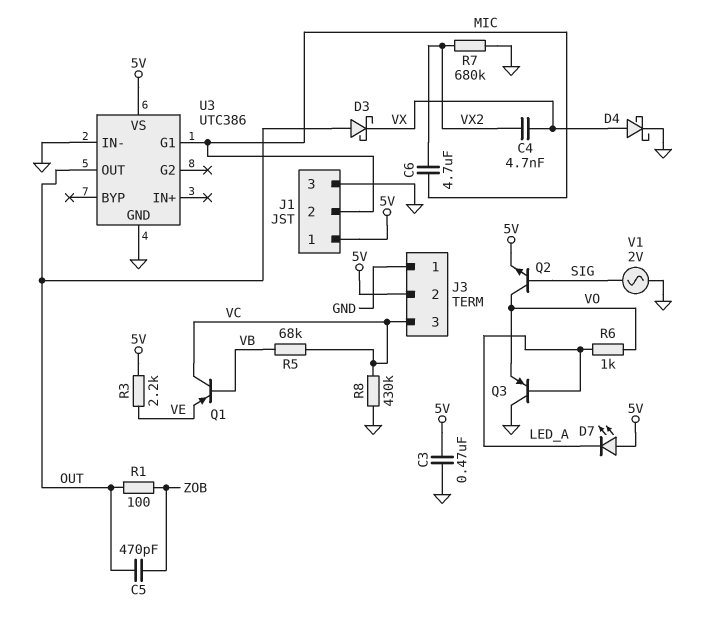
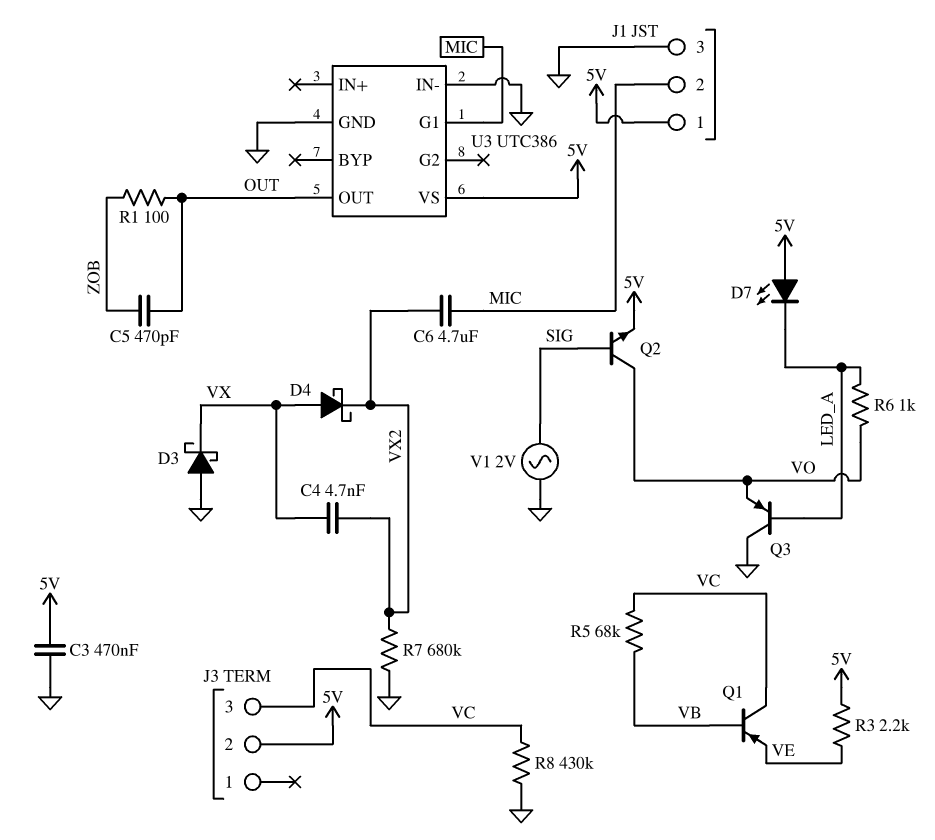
D3: schottky (A OUT, K VX) -> schottky (A GND, K VX)
D4: schottky (A VX, K GND) -> schottky (A VX, K VX2)
J3 pin 1: GND -> none

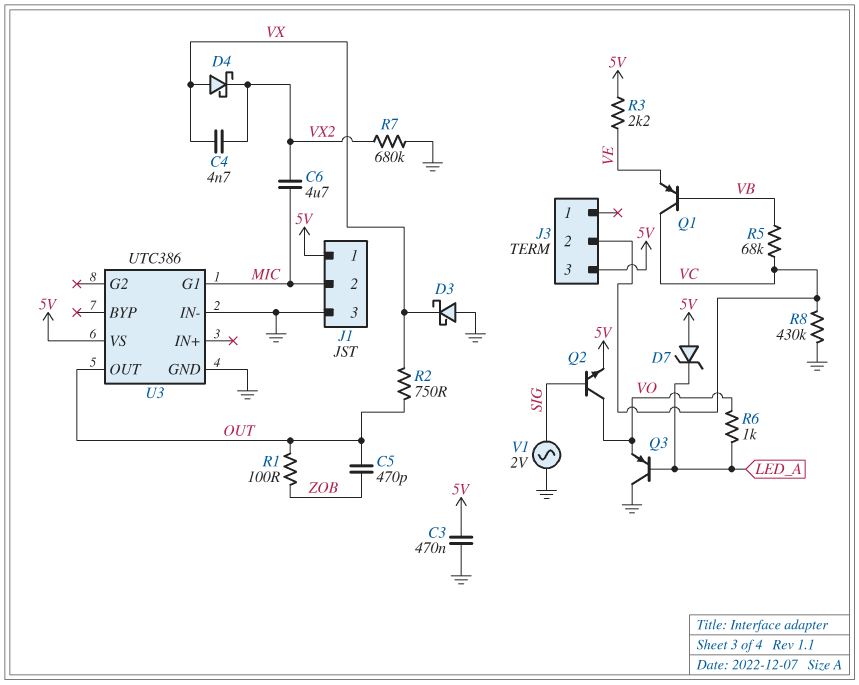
D7: LED (A 5V, K LED_A) -> zener (A 5V, K LED_A)
J3 pin 2: 5V -> VC
J3 pin 3: VC -> 5V
R2: none -> 750 (OUT, VX)

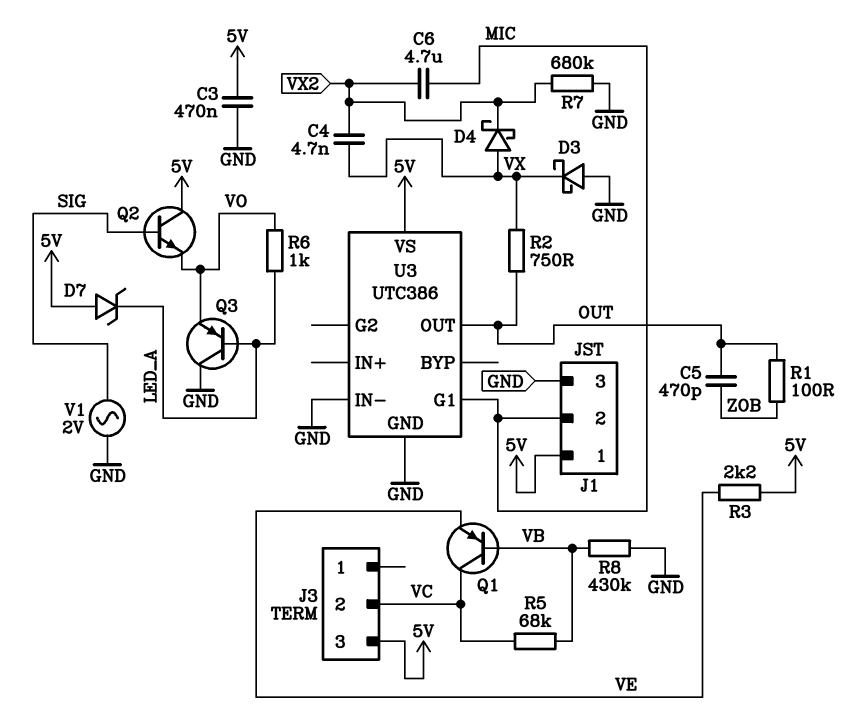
Q2: NPN (B SIG, C VO, E 5V) -> NPN (B SIG, C 5V, E VO)
R8: 430k (GND, VC) -> 430k (GND, VB)

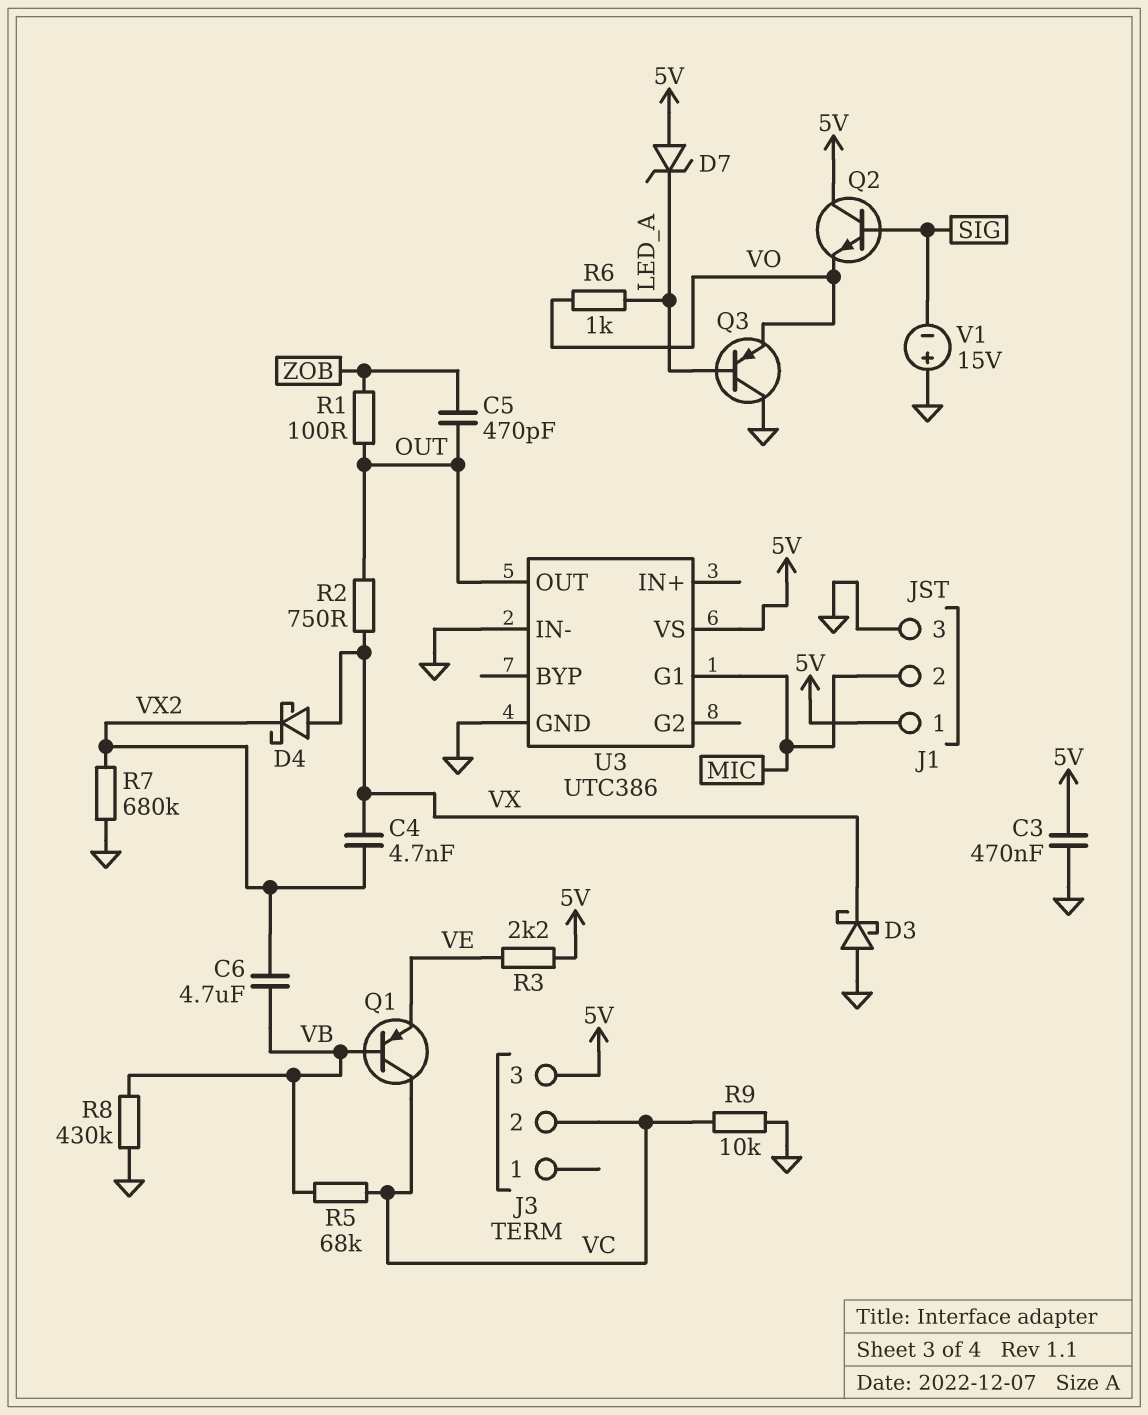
C6: 4.7uF (MIC, VX2) -> 4.7uF (VB, VX2)
R9: none -> 10k (GND, VC)
V1: AC 2V (GND, SIG) -> 15V (plus GND, minus SIG)

